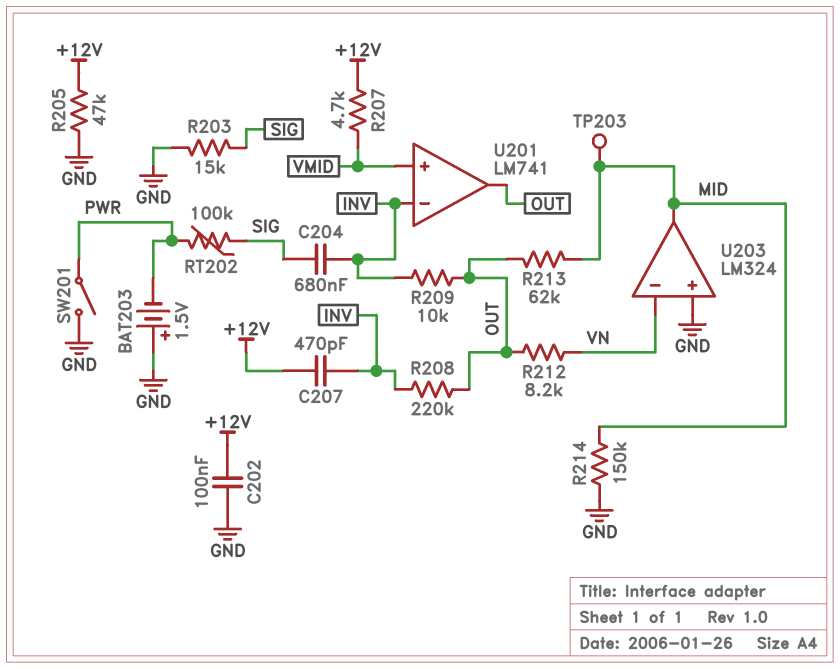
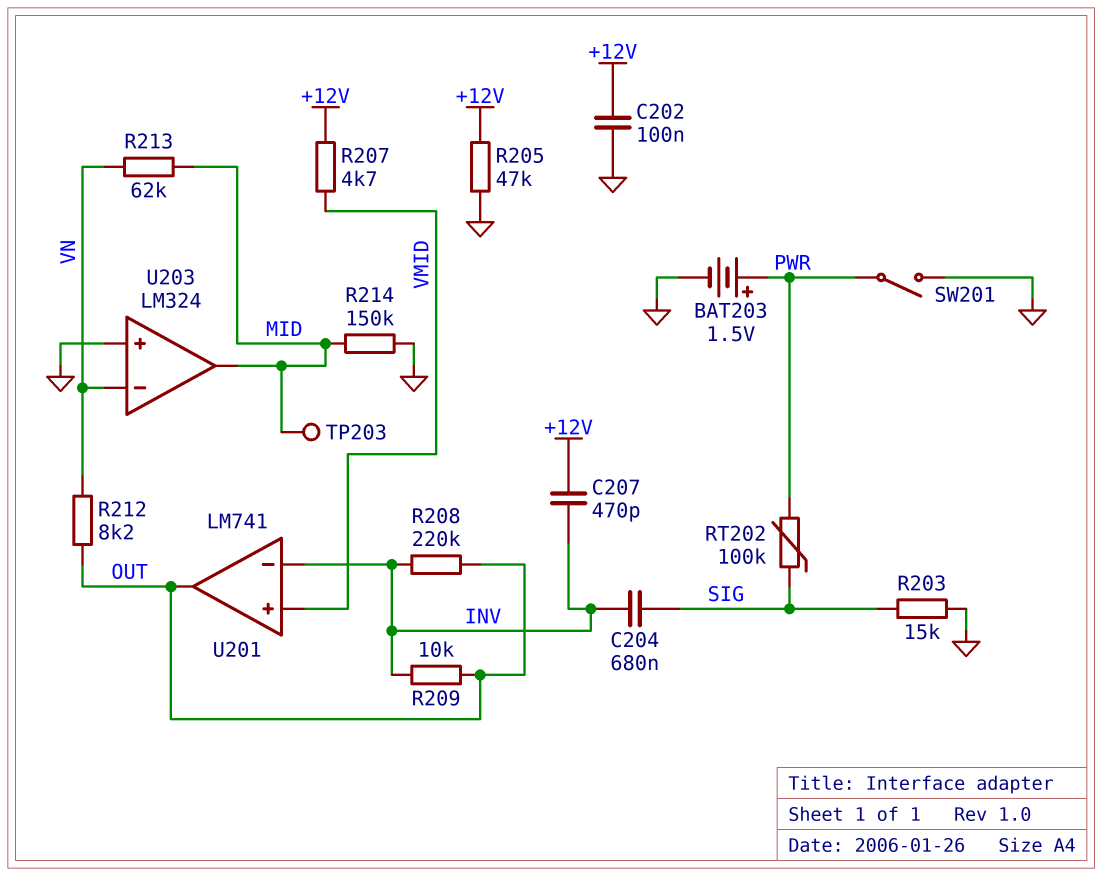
BAT203: 1.5V (plus GND, minus PWR) -> 1.5V (plus PWR, minus GND)
R213: 62k (MID, OUT) -> 62k (MID, VN)

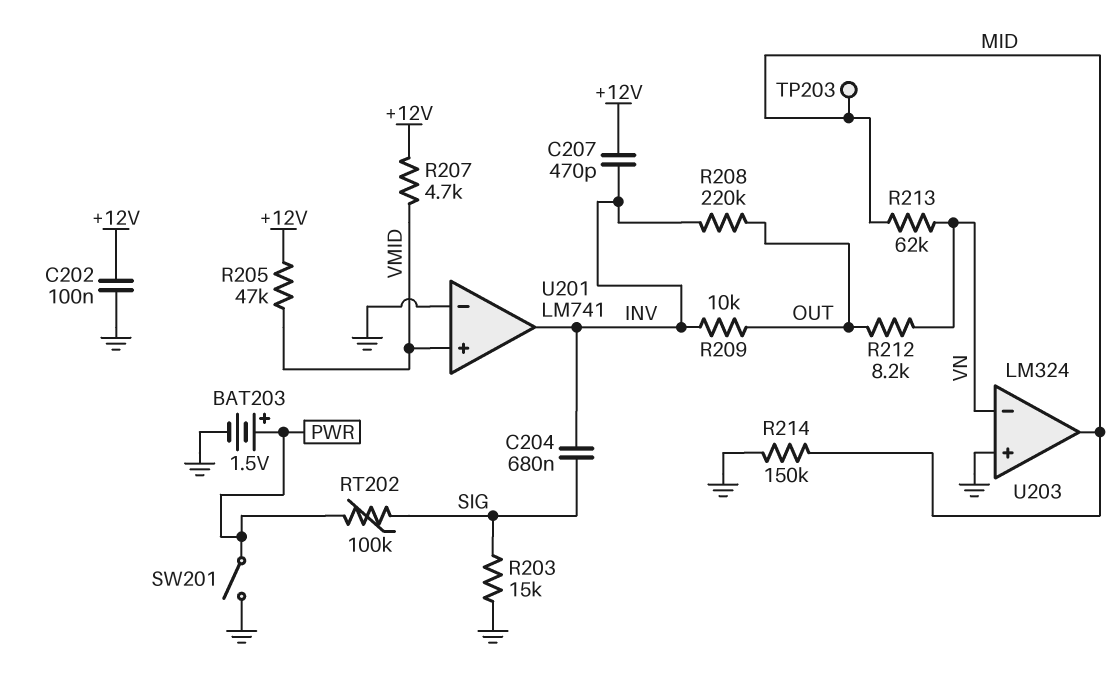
R205: 47k (+12V, GND) -> 47k (+12V, VMID)
U201 pin in-: INV -> GND
U201 pin out: OUT -> INV

